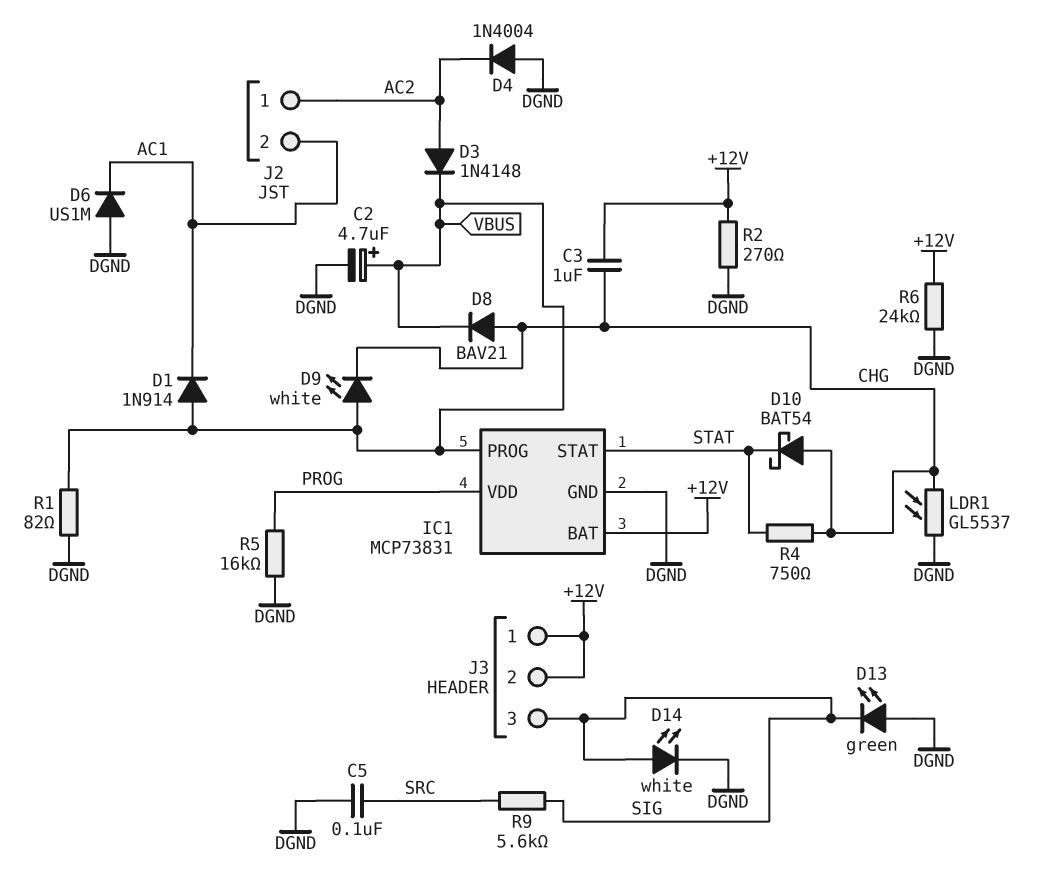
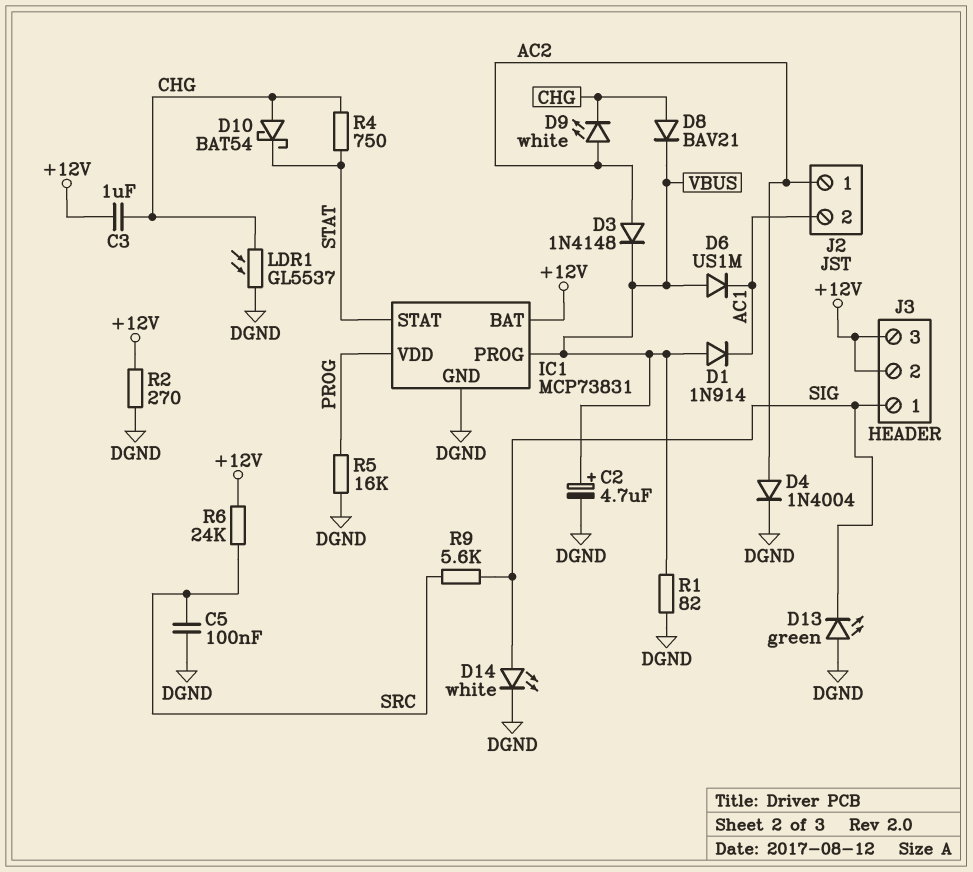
D4: diode 1N4004 (A DGND, K AC2) -> diode 1N4004 (A AC2, K DGND)
D6: diode US1M (A DGND, K AC1) -> diode US1M (A VBUS, K AC1)
D9: LED white (A VBUS, K CHG) -> LED white (A AC2, K CHG)
J3 pin 1: +12V -> SIG
J3 pin 3: SIG -> +12V
R6: 24k (+12V, DGND) -> 24k (+12V, SRC)

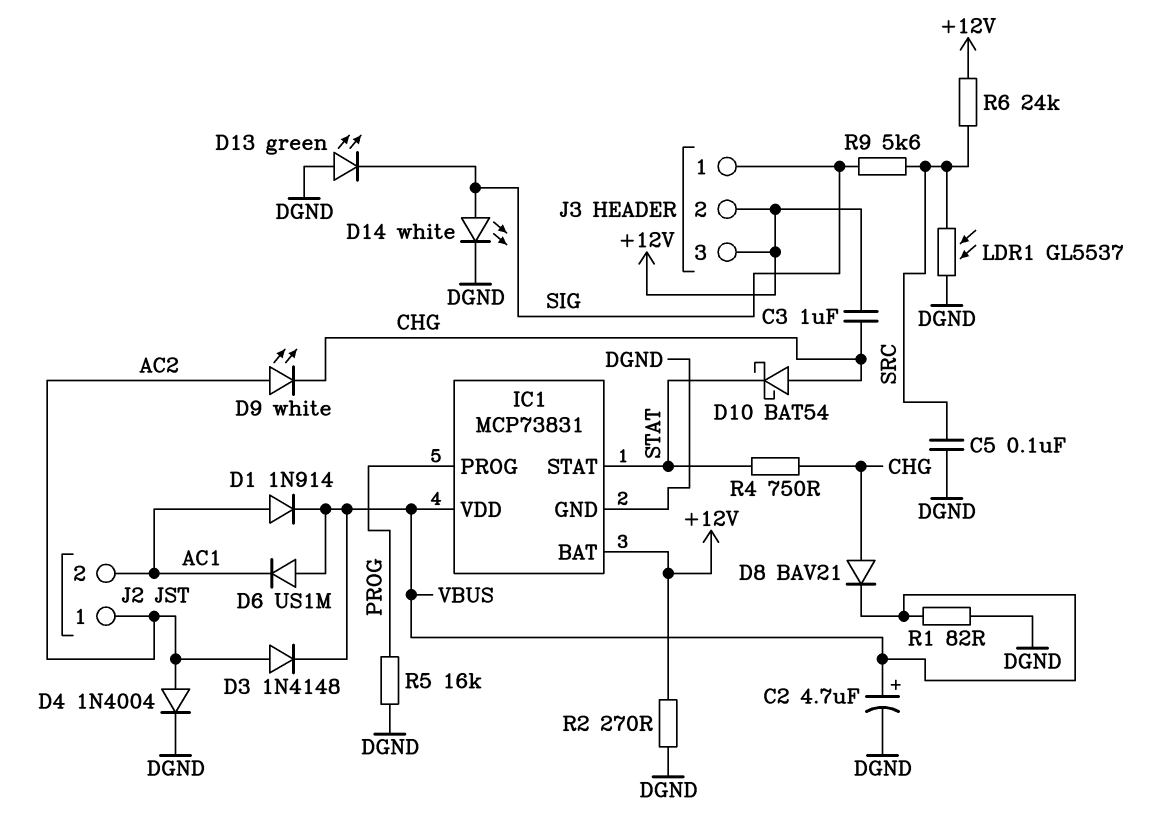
D1: diode 1N914 (A VBUS, K AC1) -> diode 1N914 (A AC1, K VBUS)
IC1 pin PROG: VBUS -> PROG
IC1 pin VDD: PROG -> VBUS
LDR1: GL5537 (CHG, DGND) -> GL5537 (DGND, SRC)

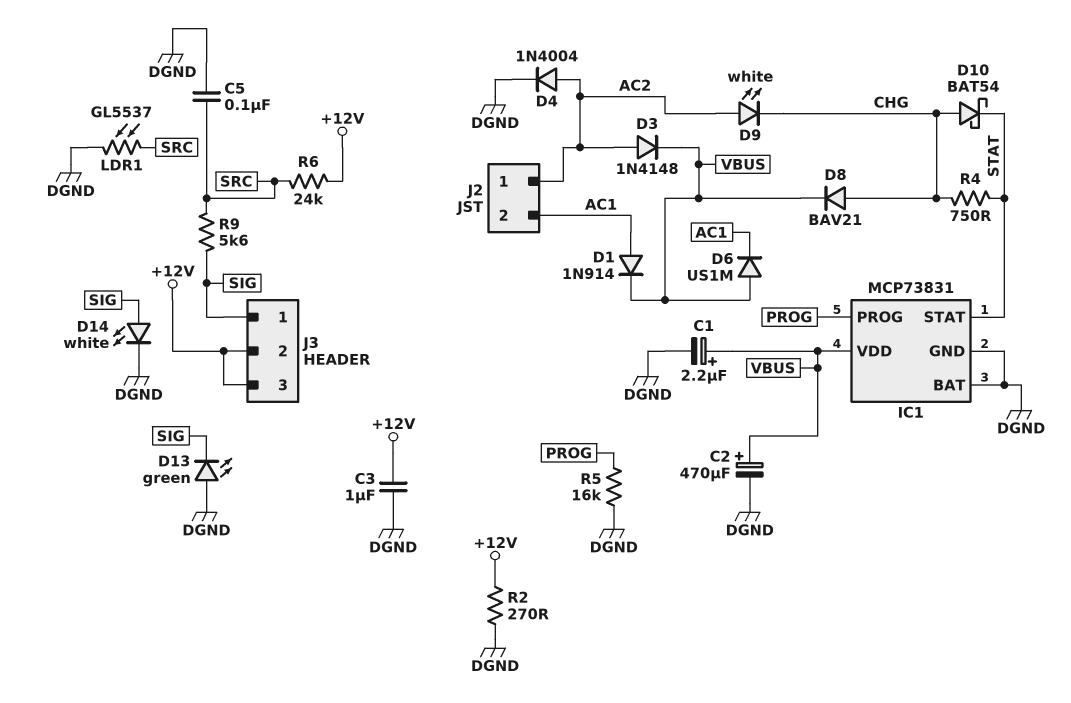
C1: none -> 2.2uF (plus VBUS, minus DGND)
C2: 4.7uF (plus VBUS, minus DGND) -> 470uF (plus VBUS, minus DGND)
C3: 1uF (+12V, CHG) -> 1uF (+12V, DGND)
IC1 pin BAT: +12V -> DGND
R1: 82 (DGND, VBUS) -> none

